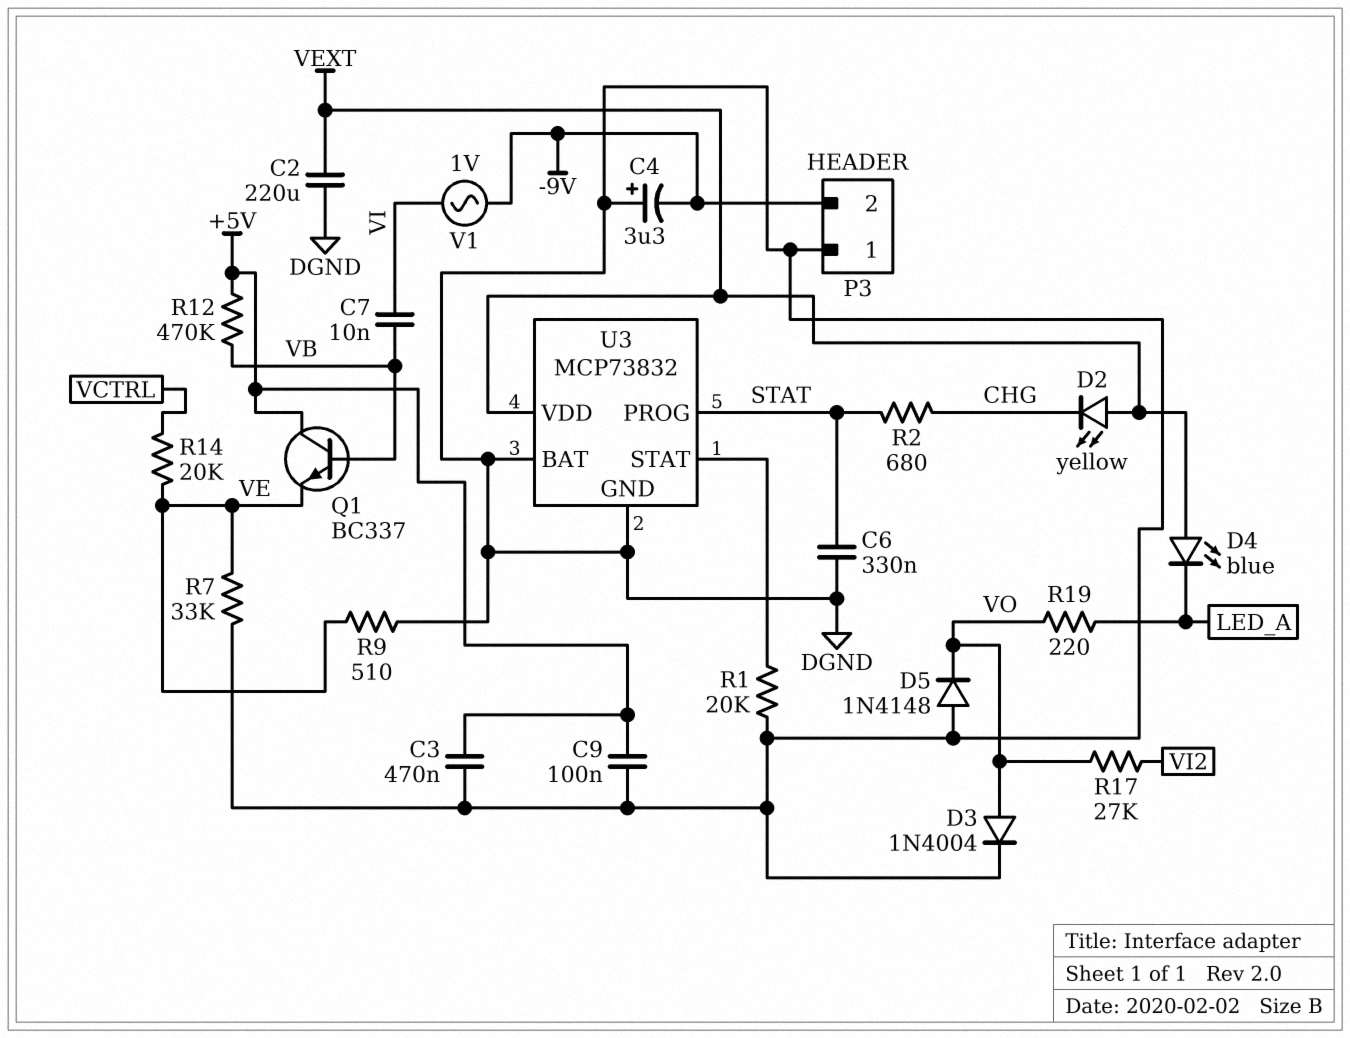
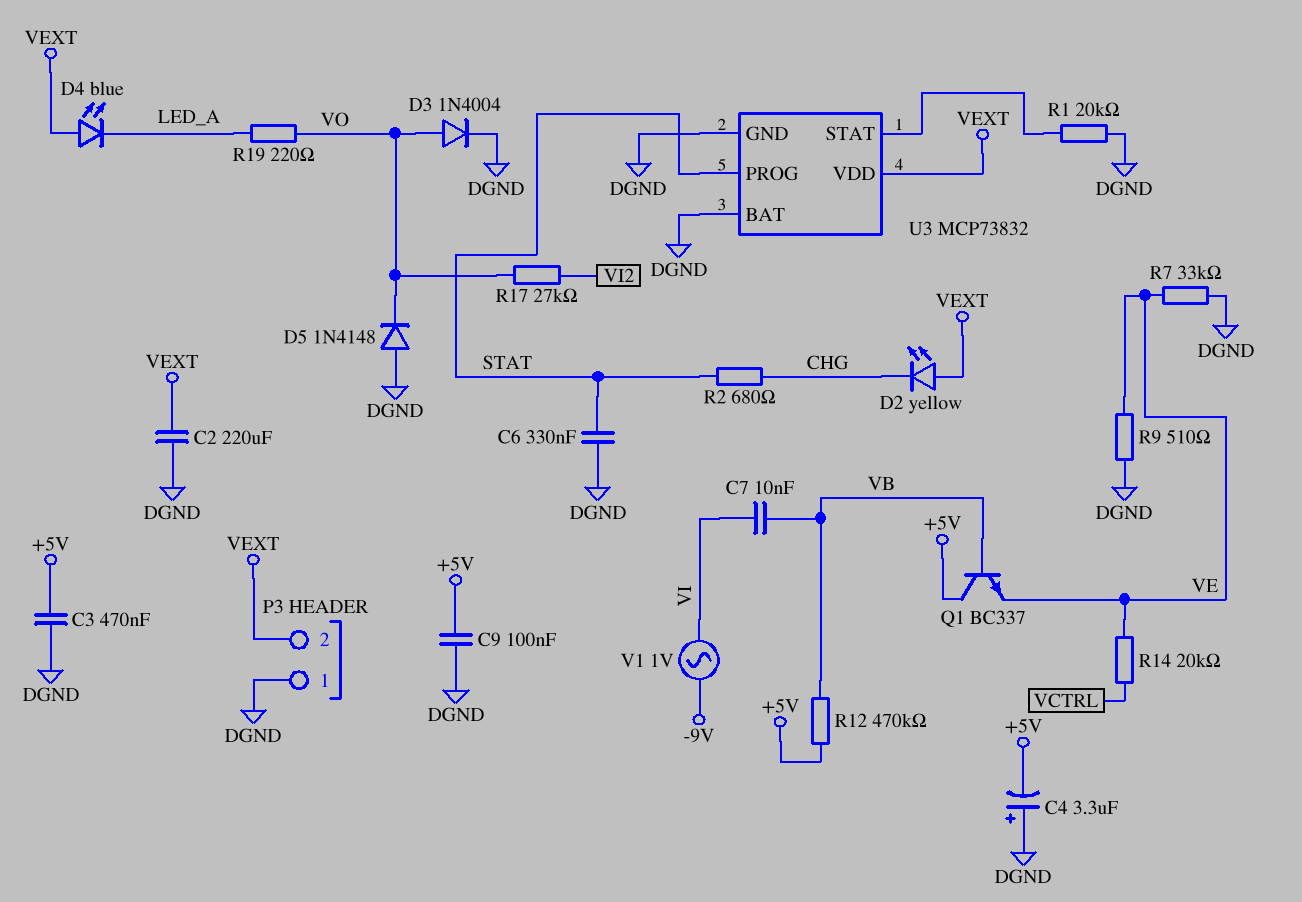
C4: 3.3uF (plus DGND, minus -9V) -> 3.3uF (plus DGND, minus +5V)
P3 pin 2: -9V -> VEXT

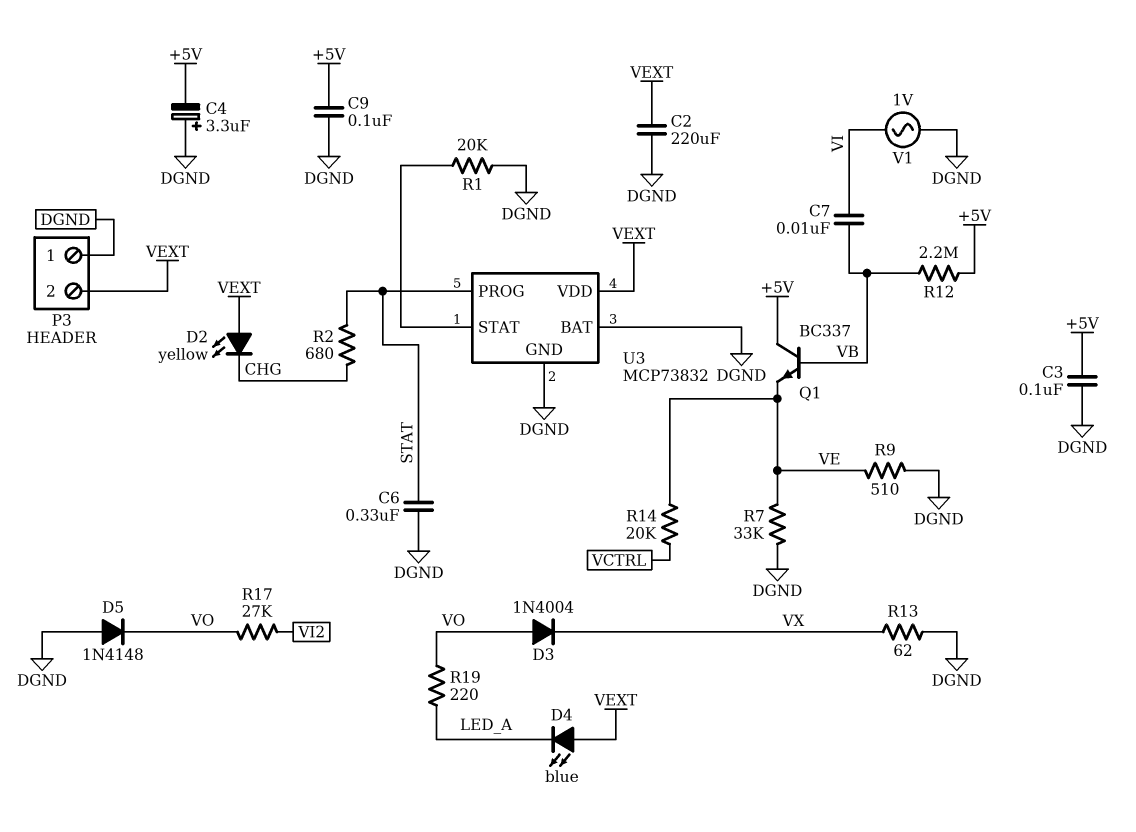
C3: 470nF (+5V, DGND) -> 100nF (+5V, DGND)
D3: diode 1N4004 (A VO, K DGND) -> diode 1N4004 (A VO, K VX)
R12: 470k (+5V, VB) -> 2.2M (+5V, VB)
R13: none -> 62 (DGND, VX)
V1: AC 1V (-9V, VI) -> AC 1V (DGND, VI)

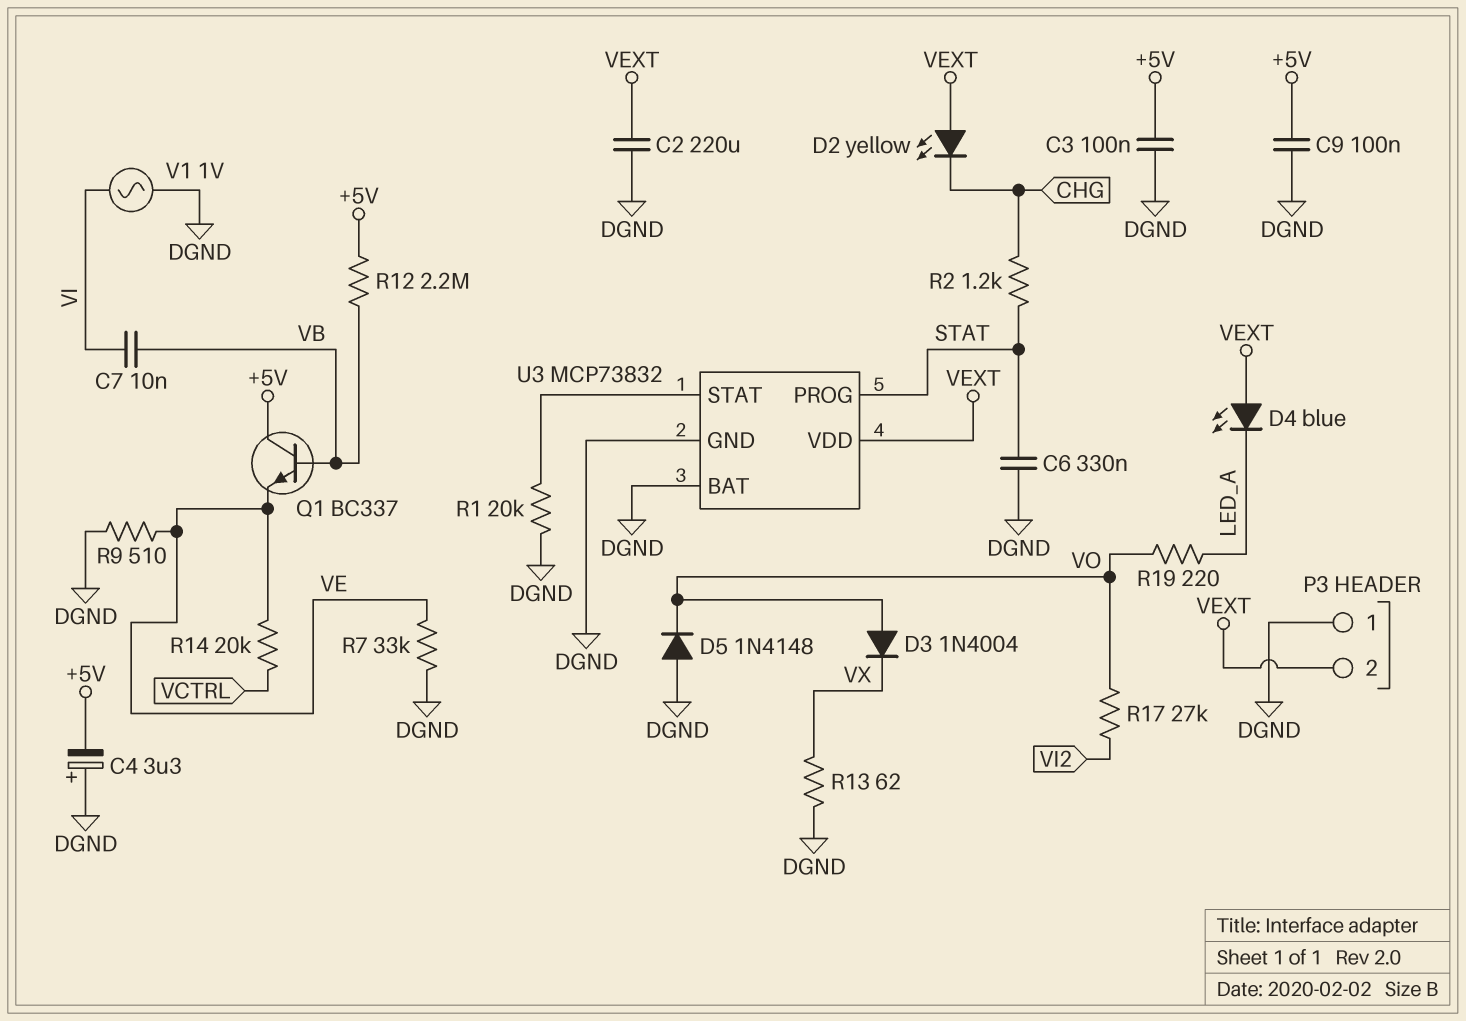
R2: 680 (CHG, STAT) -> 1.2k (CHG, STAT)

